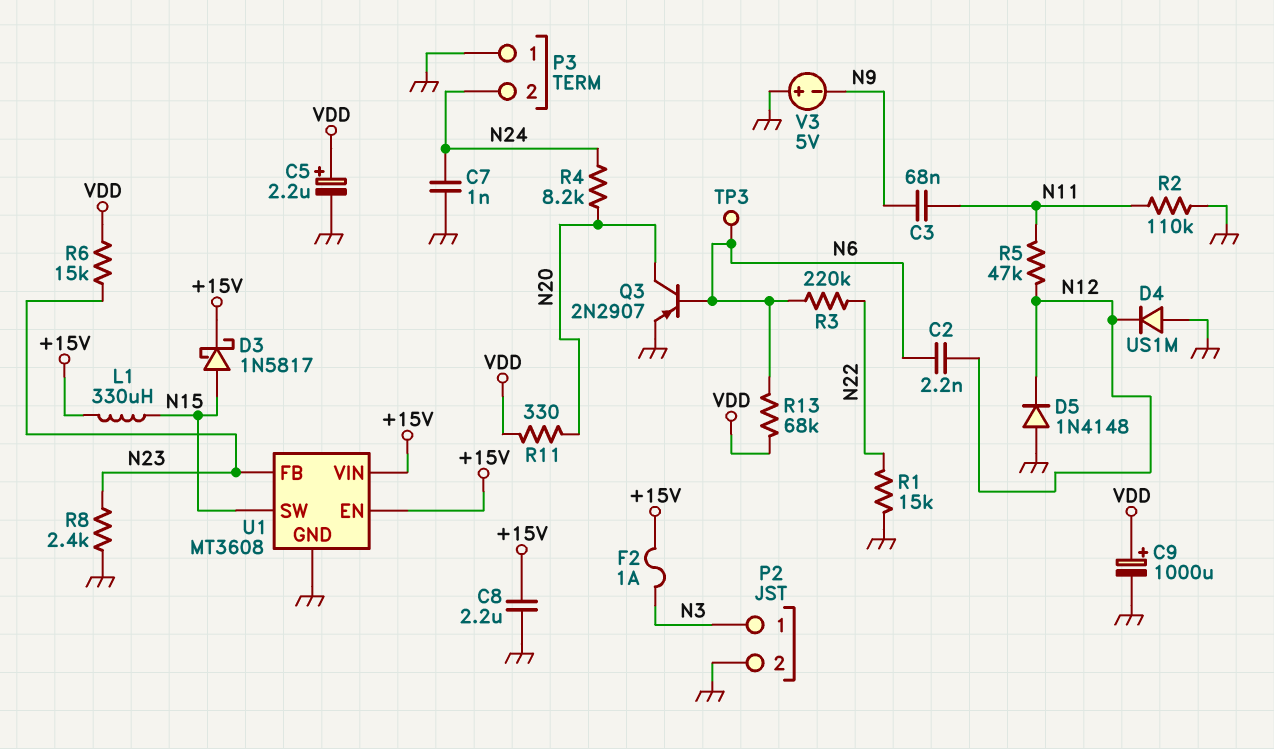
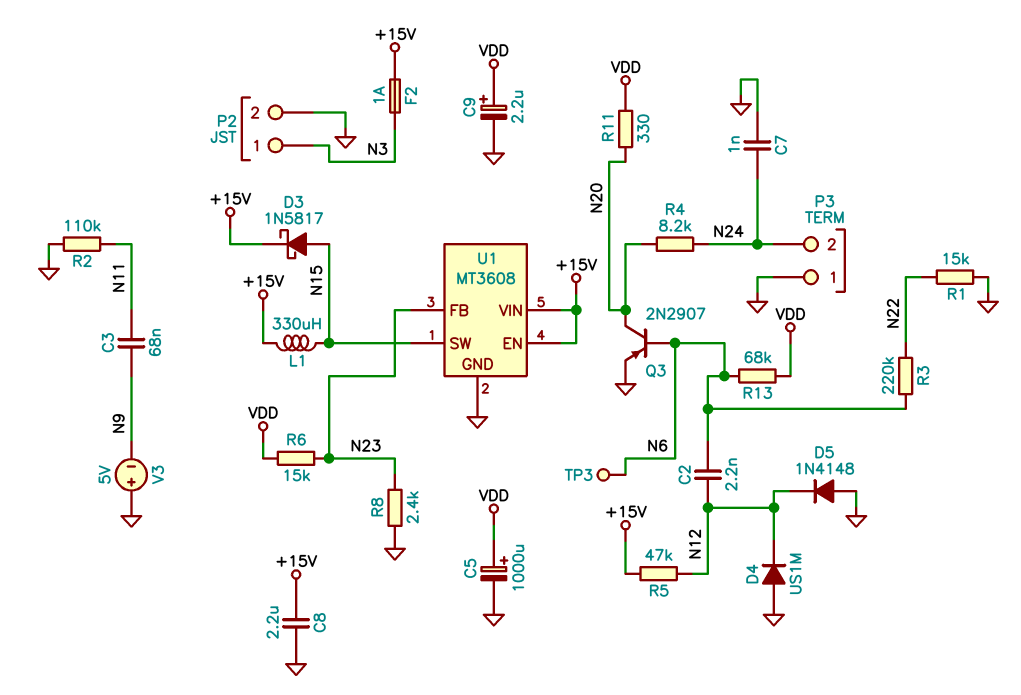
C5: 2.2uF (plus VDD, minus GND) -> 1000uF (plus VDD, minus GND)
C9: 1000uF (plus VDD, minus GND) -> 2.2uF (plus VDD, minus GND)
R5: 47k (N11, N12) -> 47k (+15V, N12)

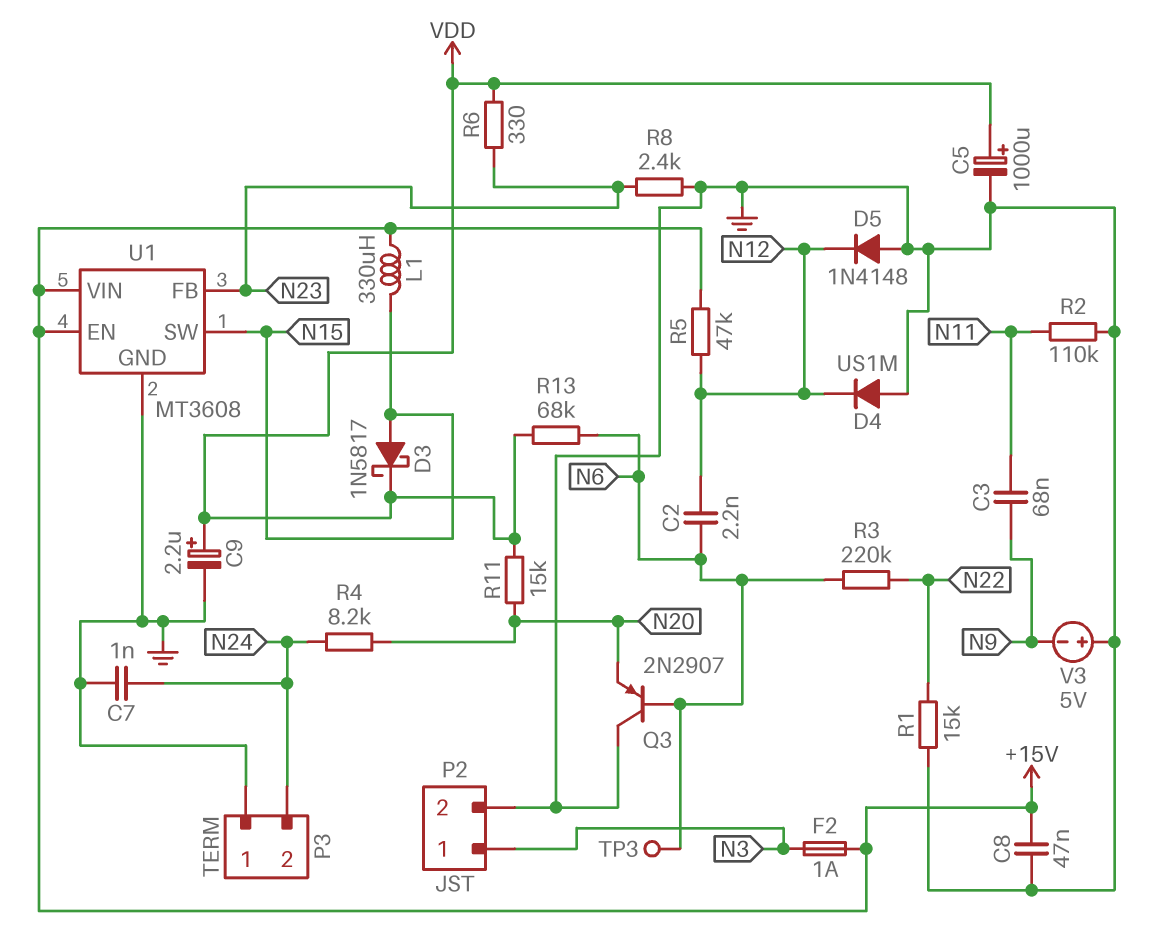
C8: 2.2uF (+15V, GND) -> 47nF (+15V, GND)
D3: schottky 1N5817 (A N15, K +15V) -> schottky 1N5817 (A N15, K VDD)
Q3: PNP 2N2907 (B N6, C N20, E GND) -> PNP 2N2907 (B N6, C GND, E N20)
R6: 15k (N23, VDD) -> 330 (N23, VDD)
R11: 330 (N20, VDD) -> 15k (N20, VDD)

